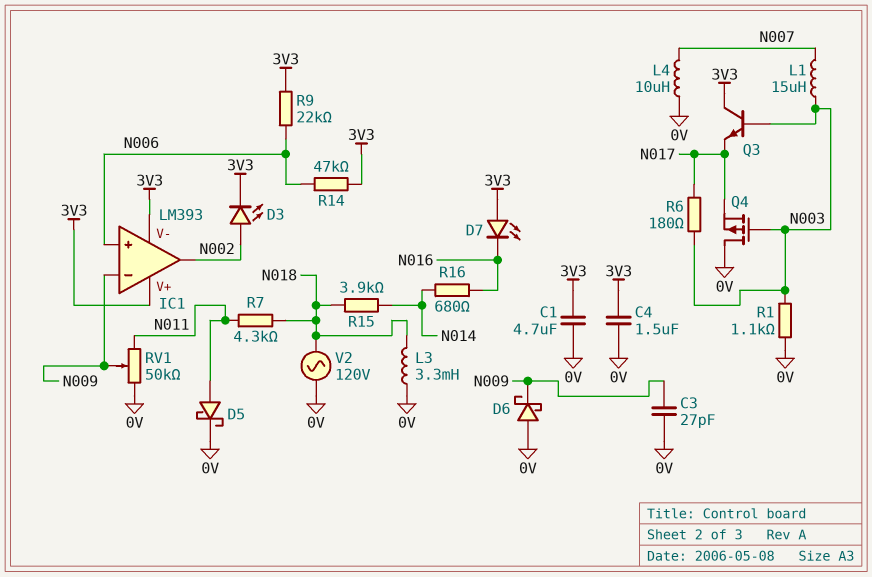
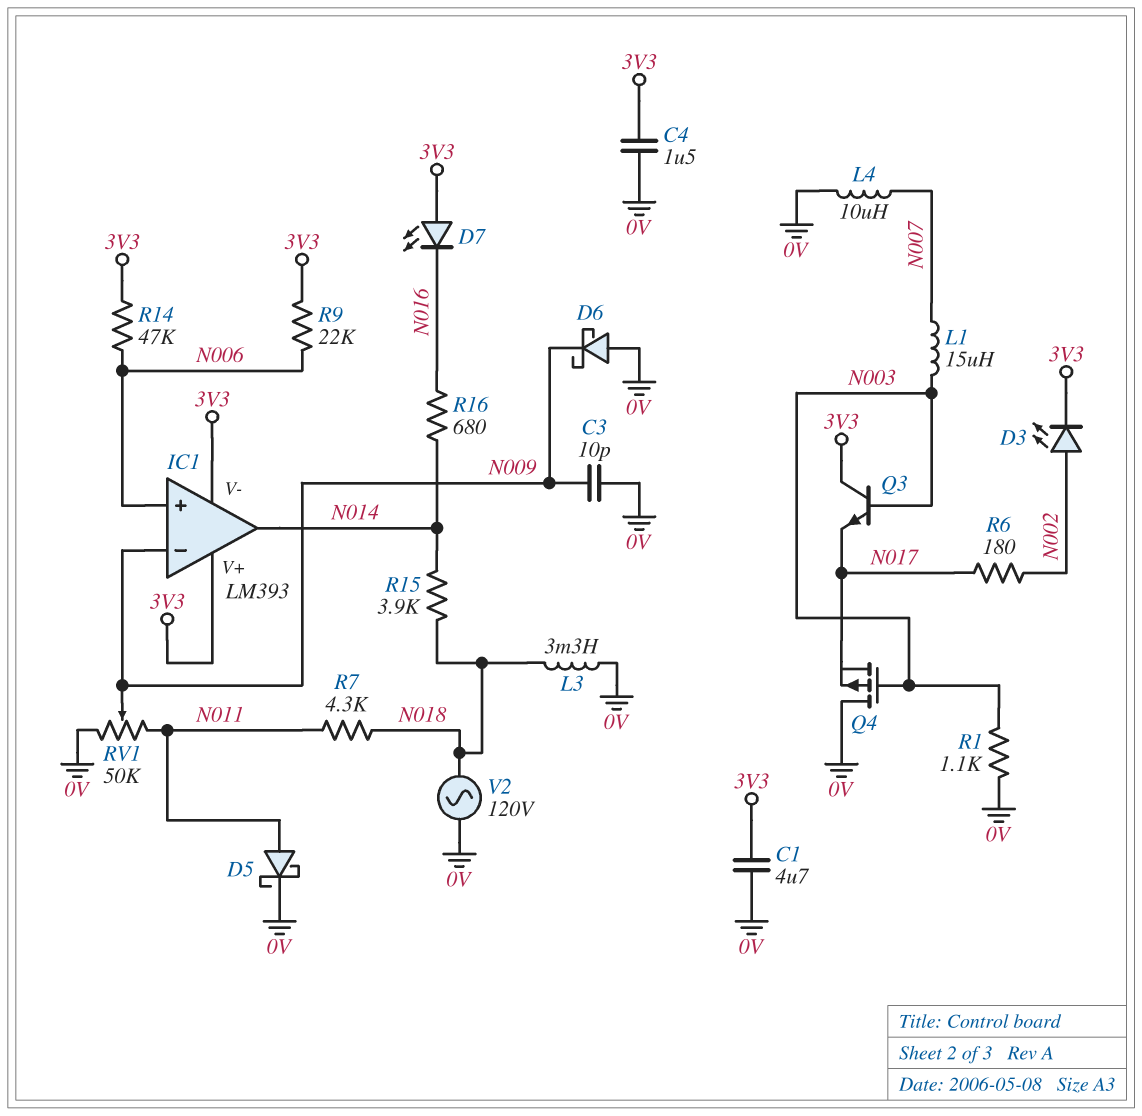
C3: 27pF (0V, N009) -> 10pF (0V, N009)
IC1 pin out: N002 -> N014
R6: 180 (N003, N017) -> 180 (N002, N017)

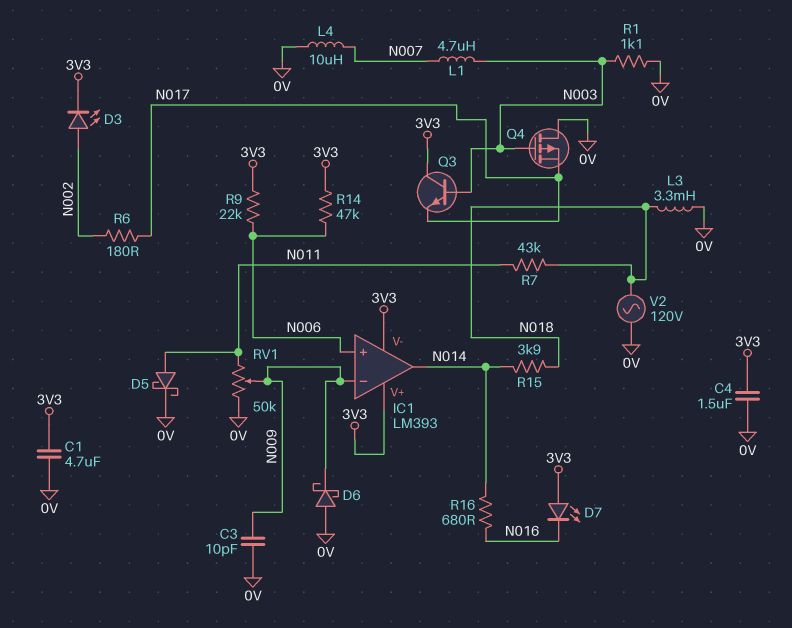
L1: 15uH (N003, N007) -> 4.7uH (N003, N007)
R7: 4.3k (N011, N018) -> 43k (N011, N018)

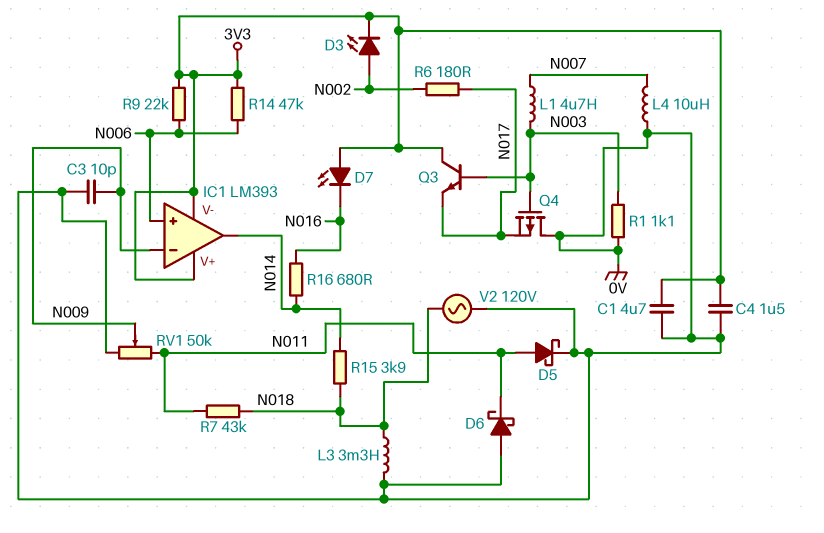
D6: schottky (A 0V, K N009) -> schottky (A 0V, K N011)

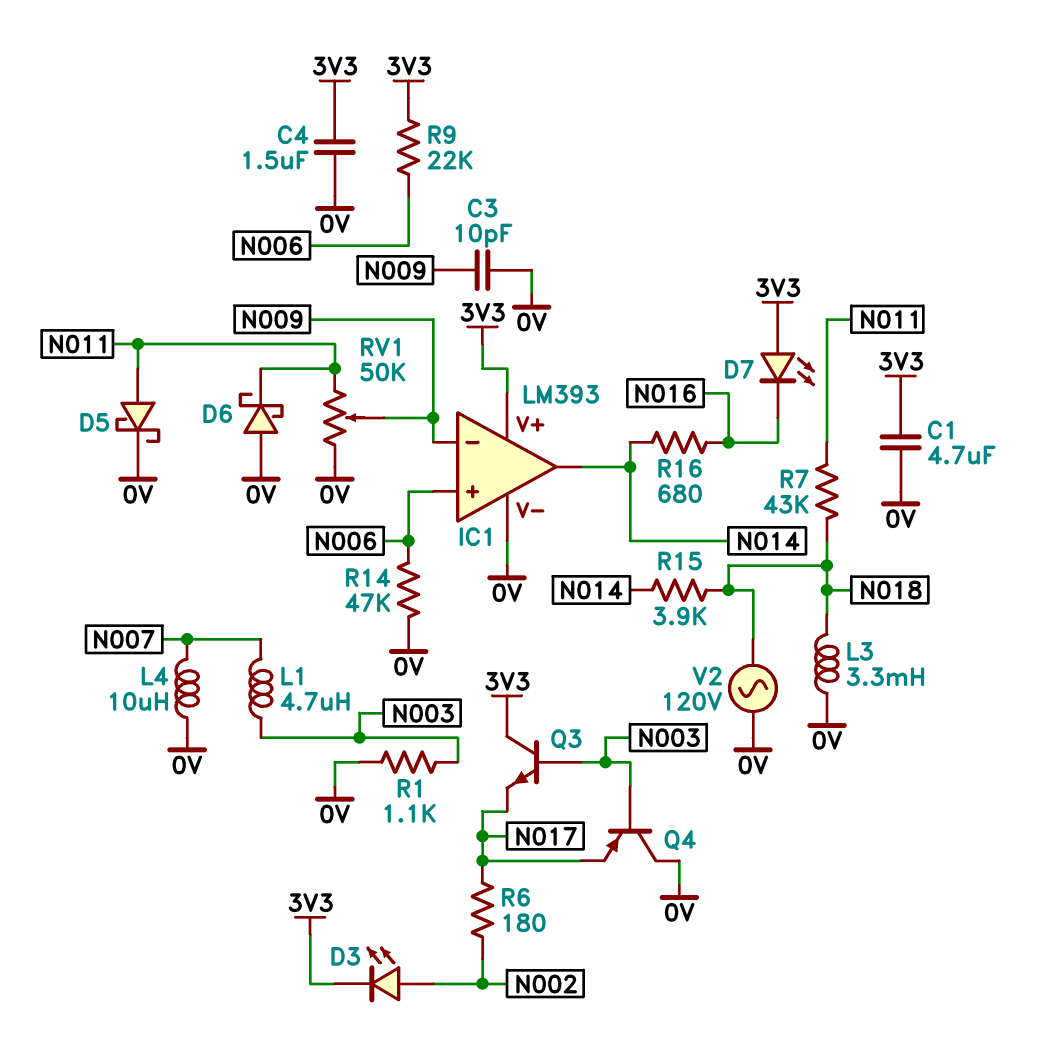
IC1 pin V-: 3V3 -> 0V
Q4: PMOS (G N003, D 0V, S N017) -> PNP (B N003, C 0V, E N017)
R14: 47k (3V3, N006) -> 47k (0V, N006)

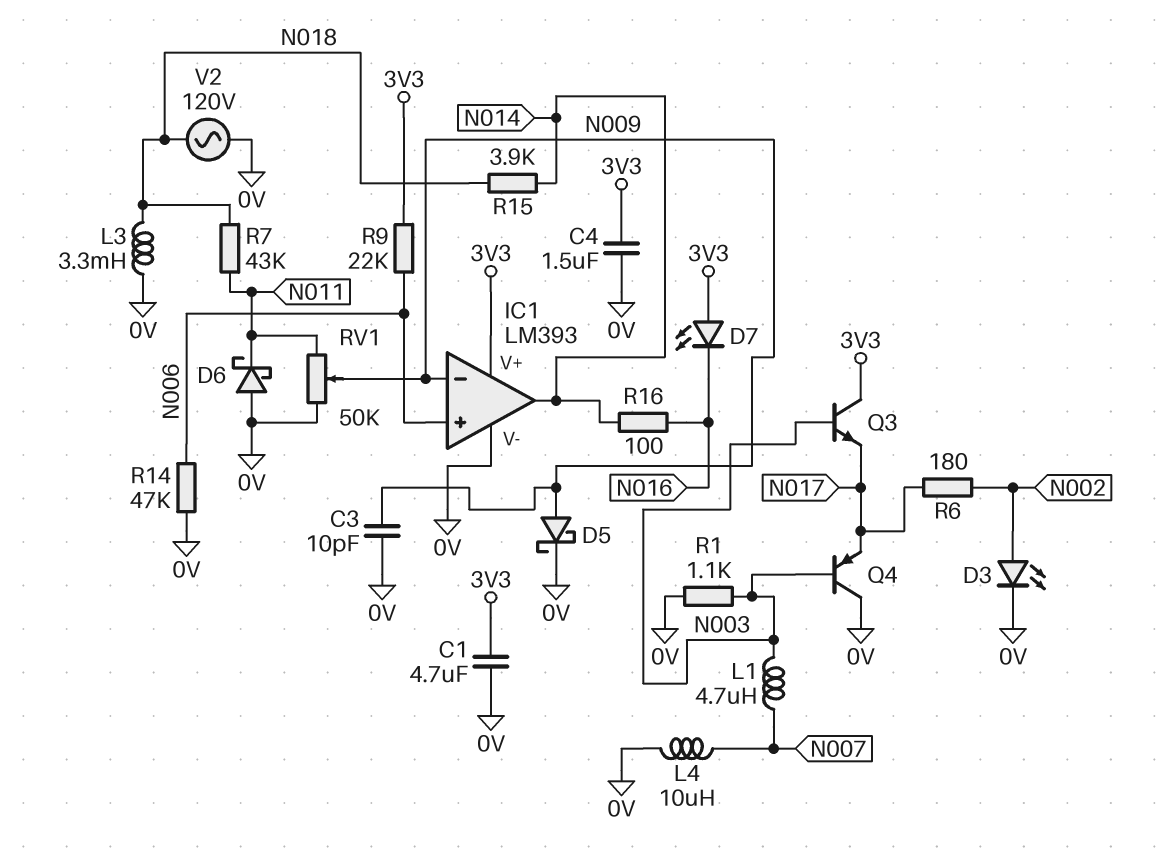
D3: LED (A N002, K 3V3) -> LED (A N002, K 0V)
D5: schottky (A N011, K 0V) -> schottky (A N009, K 0V)
R16: 680 (N014, N016) -> 100 (N014, N016)

